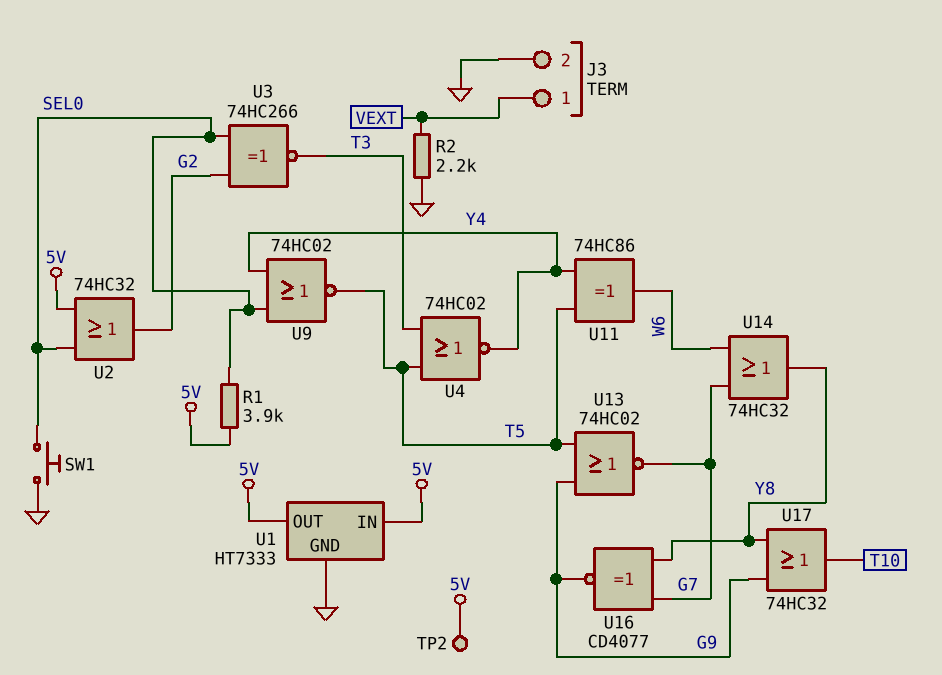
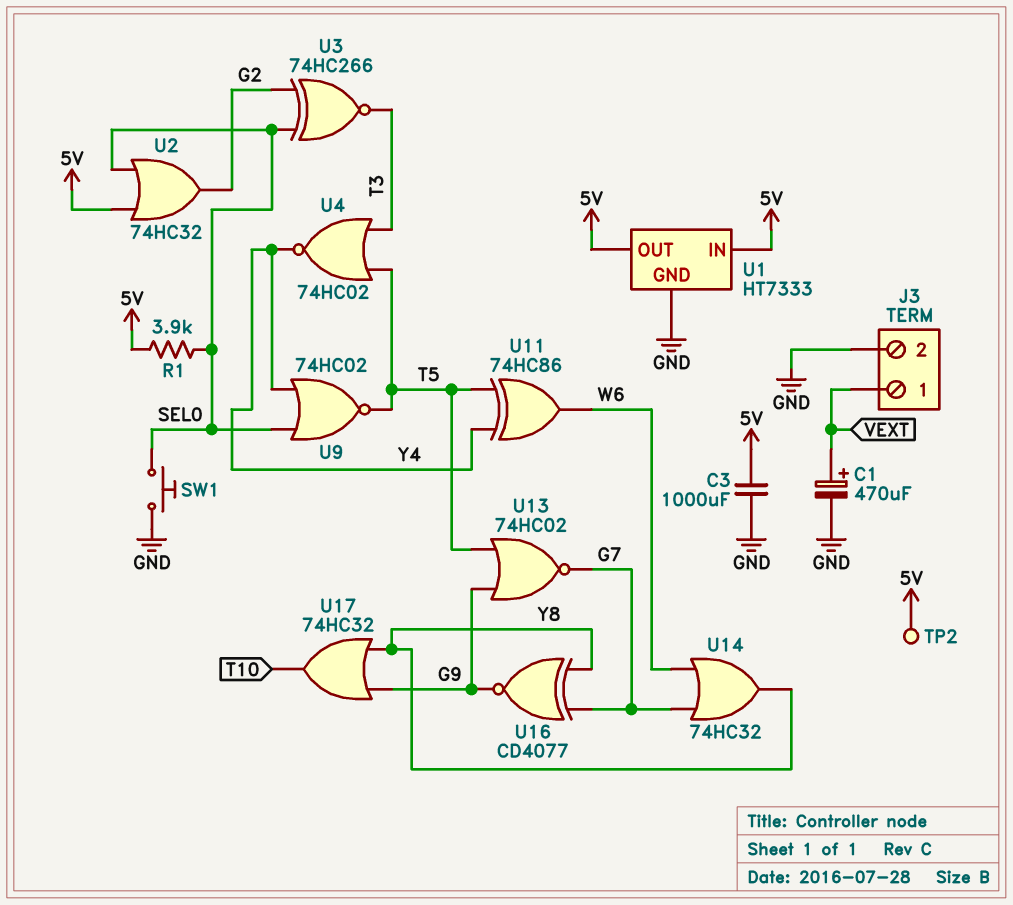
C1: none -> 470uF (plus VEXT, minus GND)
C3: none -> 1000uF (5V, GND)
R2: 2.2k (GND, VEXT) -> none

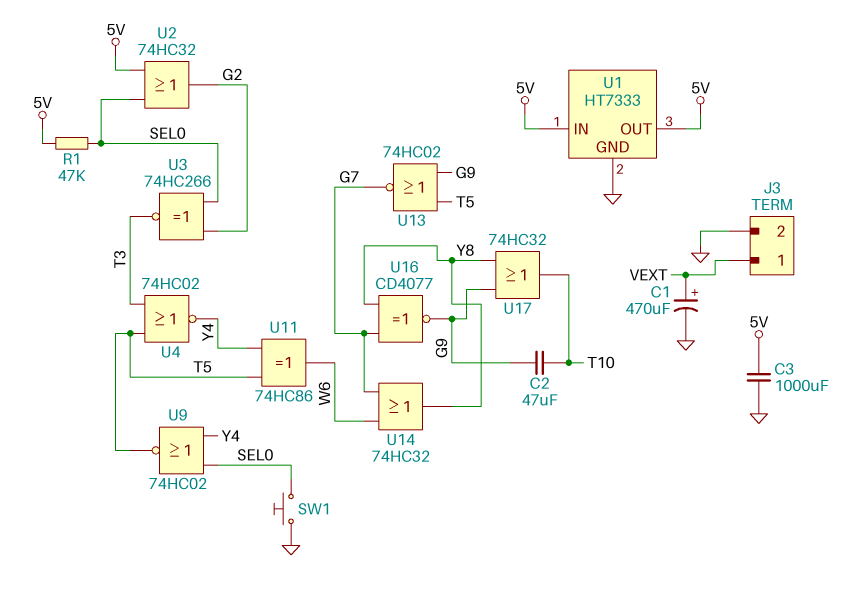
C2: none -> 47uF (G9, T10)
R1: 3.9k (5V, SEL0) -> 47k (5V, SEL0)
TP2: test point (5V) -> none

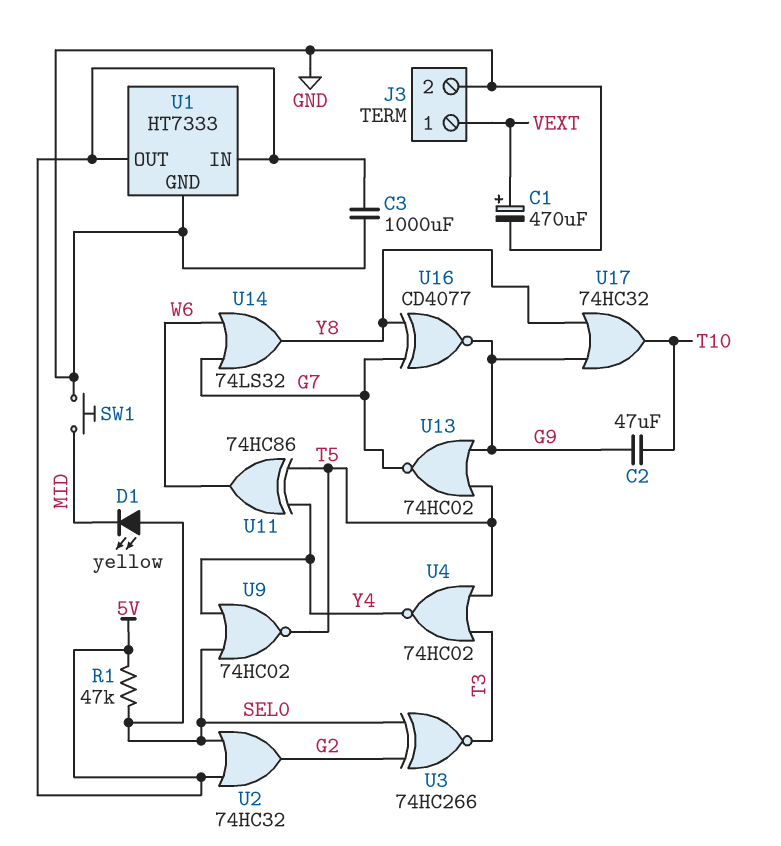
D1: none -> LED yellow (A SEL0, K MID)
SW1: button (GND, SEL0) -> button (GND, MID)
U14: OR 74HC32 (in G7, in W6, out Y8) -> OR 74LS32 (in G7, in W6, out Y8)

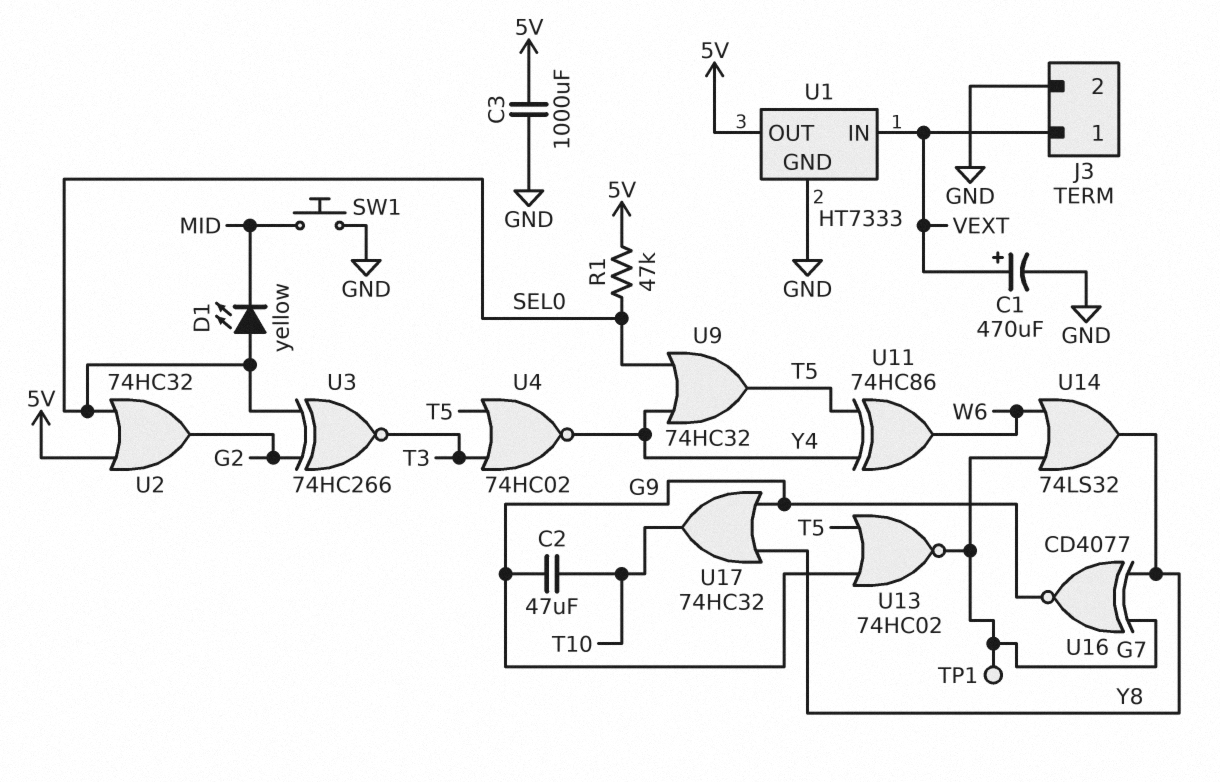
TP1: none -> test point (G7)
U1 pin IN: 5V -> VEXT
U9: NOR 74HC02 (in SEL0, in Y4, out T5) -> OR 74HC32 (in SEL0, in Y4, out T5)

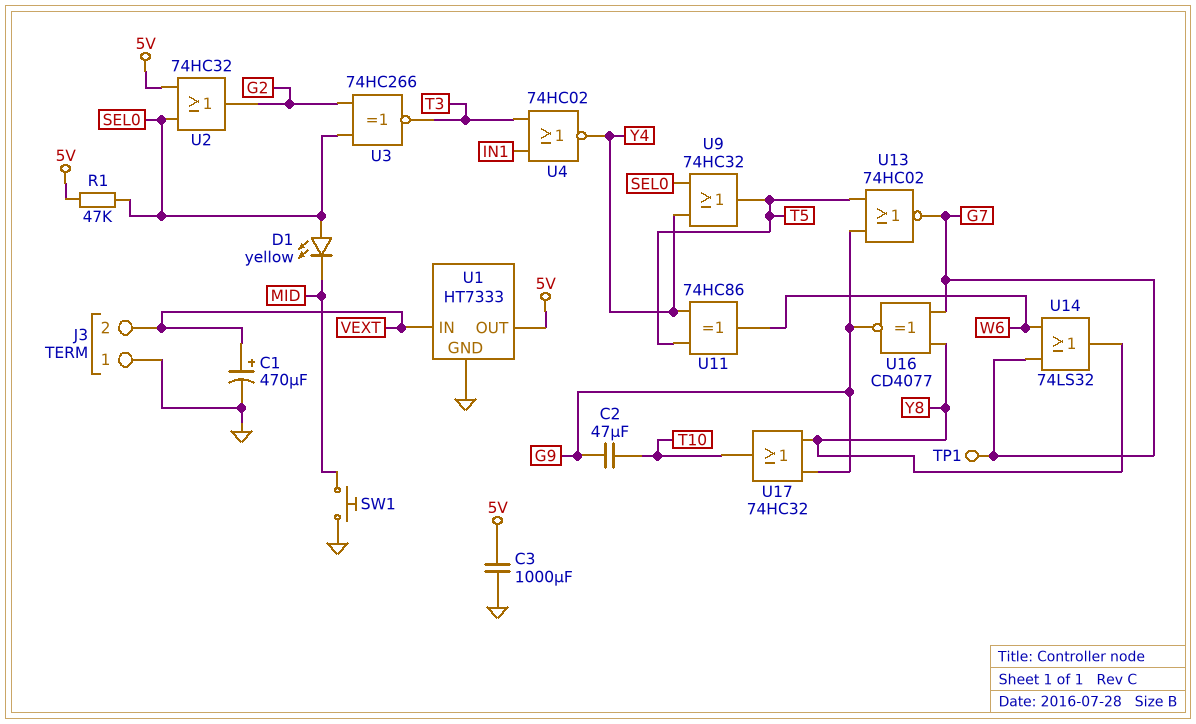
J3 pin 1: VEXT -> GND
J3 pin 2: GND -> VEXT
U4: NOR 74HC02 (in T3, in T5, out Y4) -> NOR 74HC02 (in IN1, in T3, out Y4)

